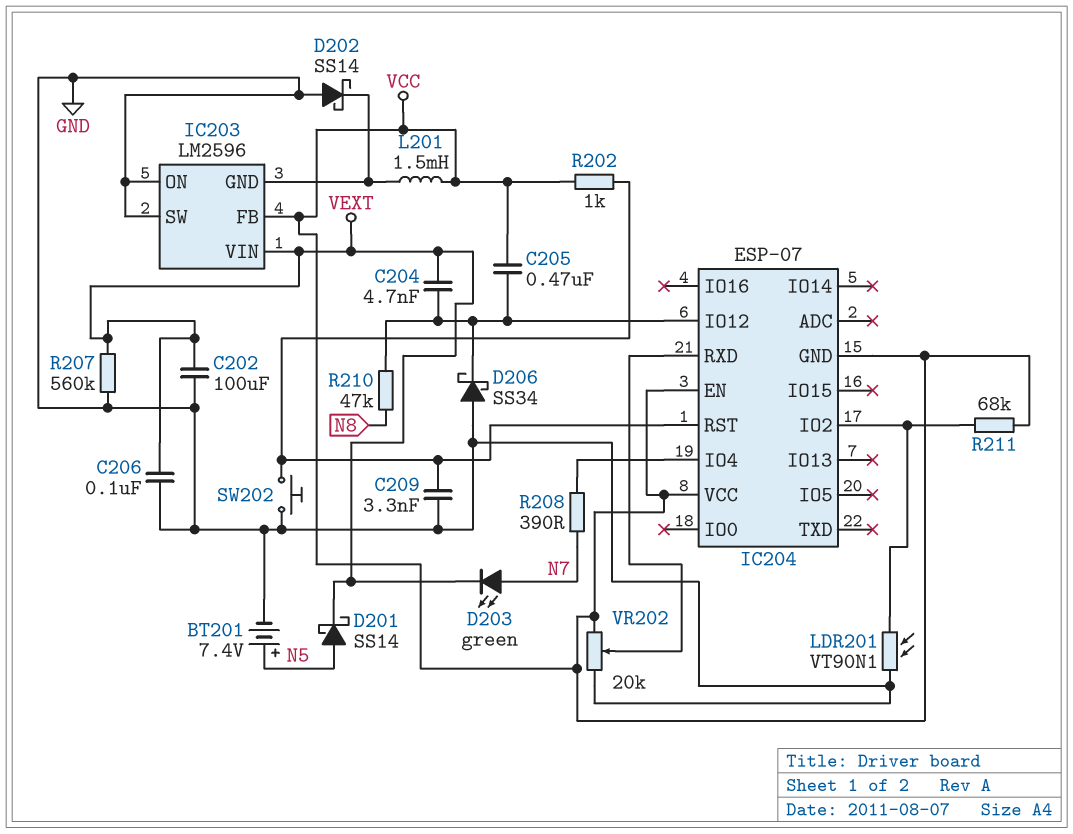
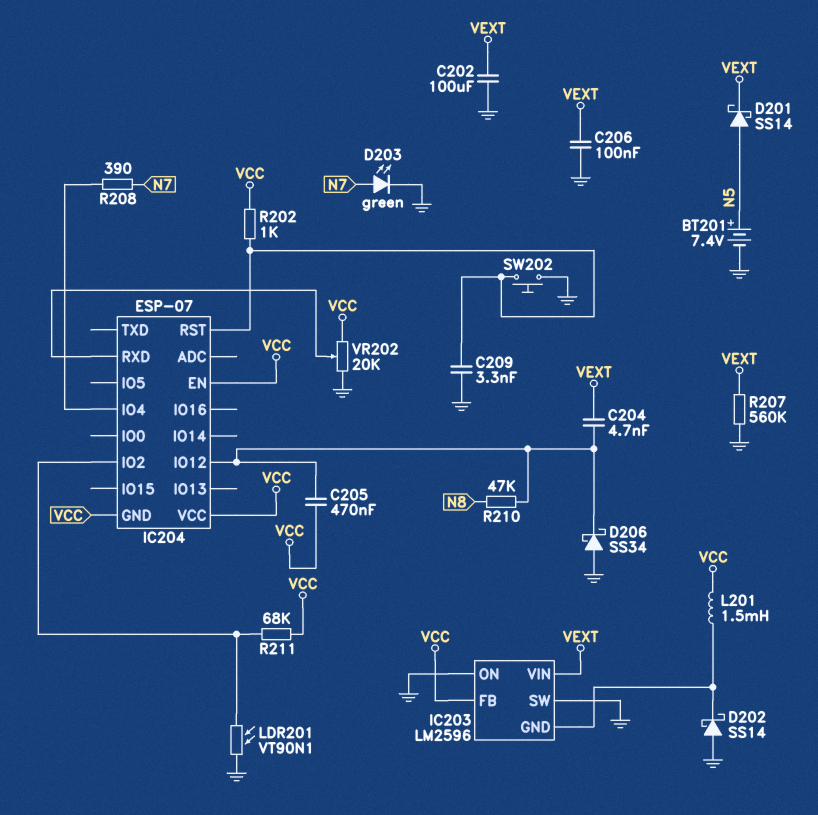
D203: LED green (A N7, K VEXT) -> LED green (A N7, K GND)

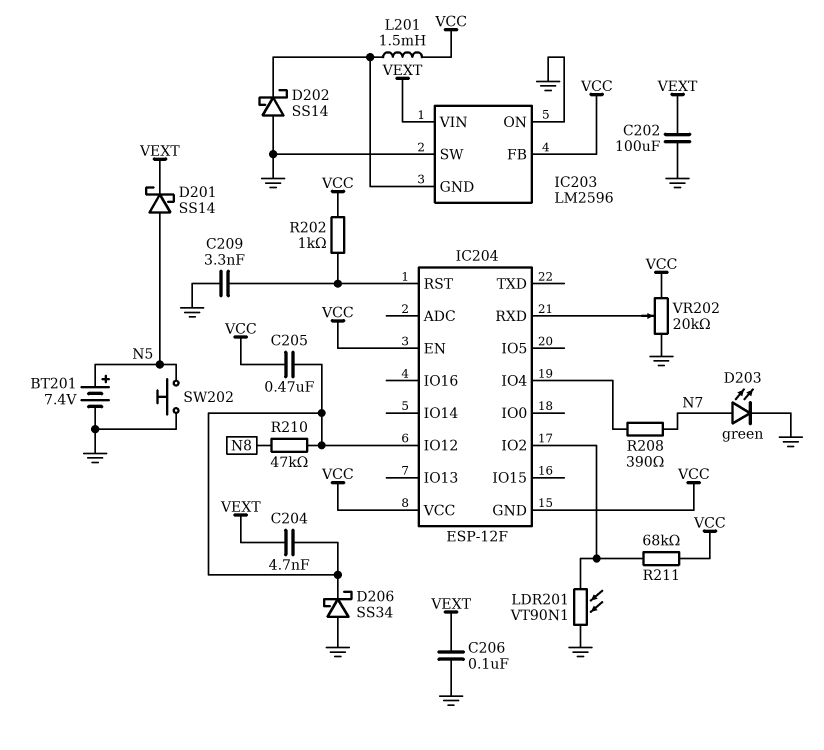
IC204: ESP-07 -> ESP-12F
R207: 560k (GND, VEXT) -> none
SW202: button (GND, IC204/RST) -> button (GND, N5)

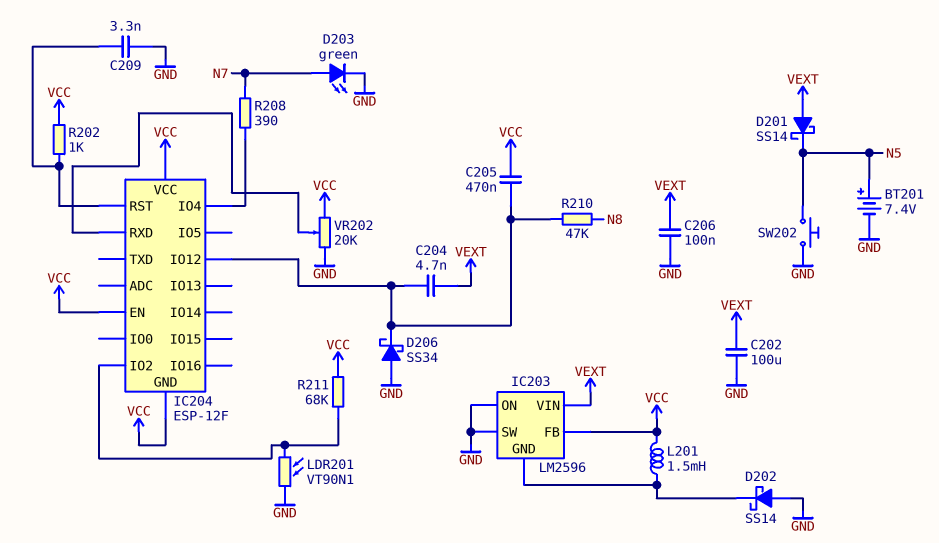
D201: schottky SS14 (A N5, K VEXT) -> schottky SS14 (A VEXT, K N5)

